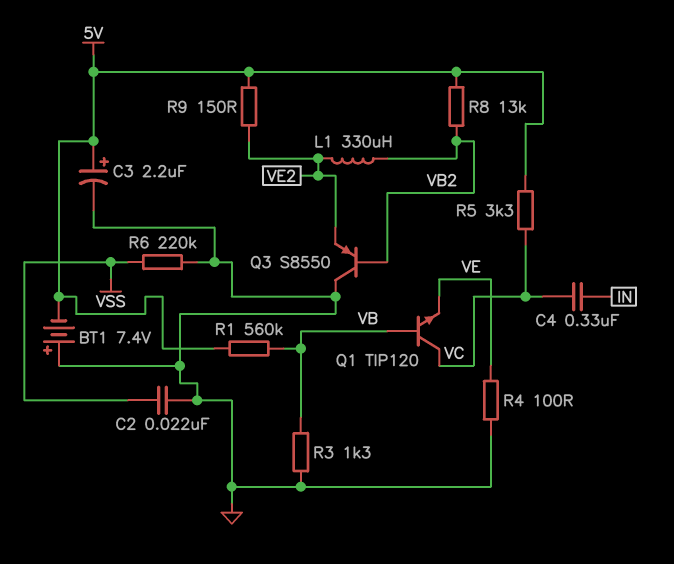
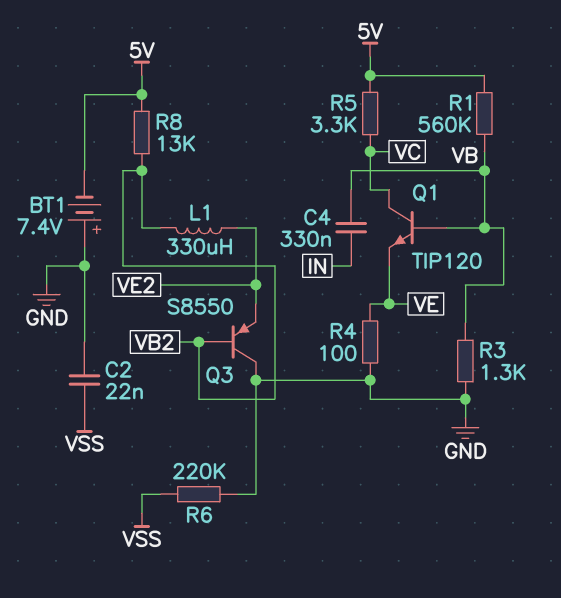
C3: 2.2uF (plus 5V, minus GND) -> none
C4: 330nF (IN, VC) -> 330nF (IN, VB)
R9: 150 (5V, VE2) -> none

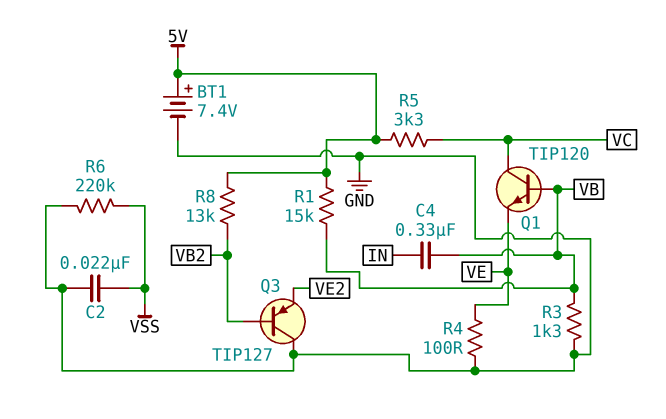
BT1: 7.4V (plus GND, minus 5V) -> 7.4V (plus 5V, minus GND)
L1: 330uH (VB2, VE2) -> none
Q3: PNP S8550 (B VB2, C GND, E VE2) -> PNP TIP127 (B VB2, C GND, E VE2)
R1: 560k (5V, VB) -> 15k (5V, VB)

